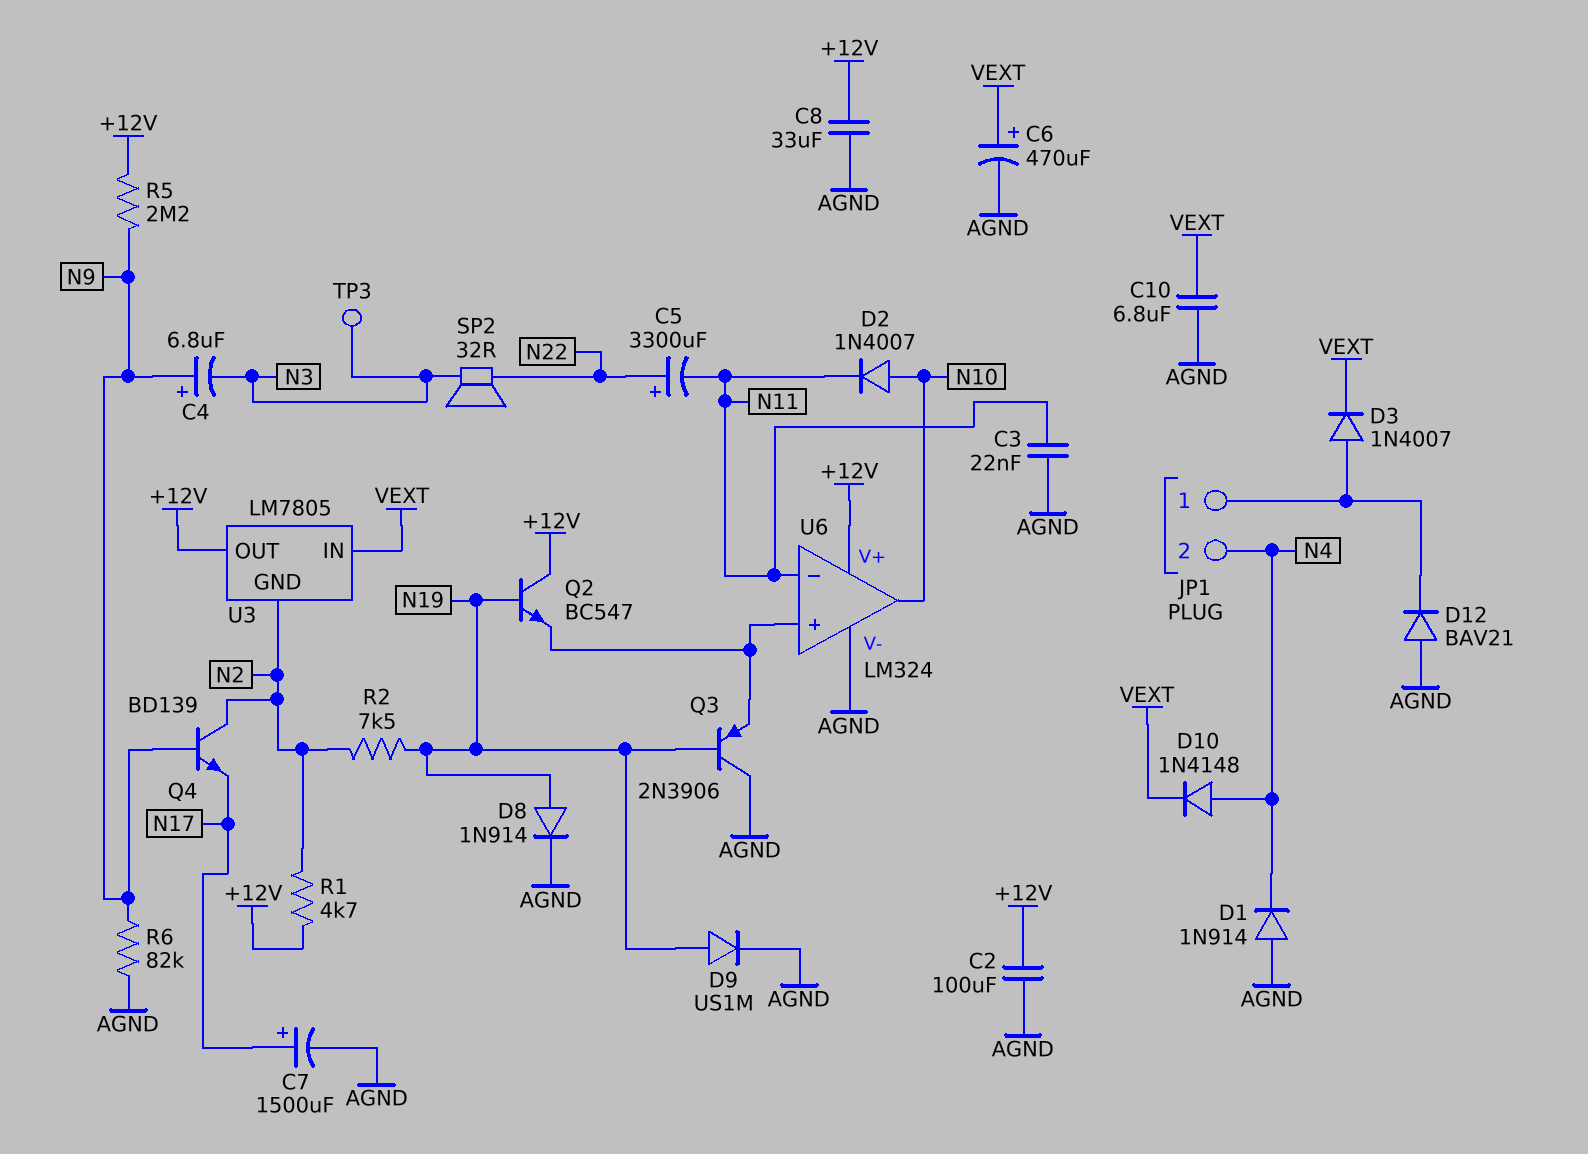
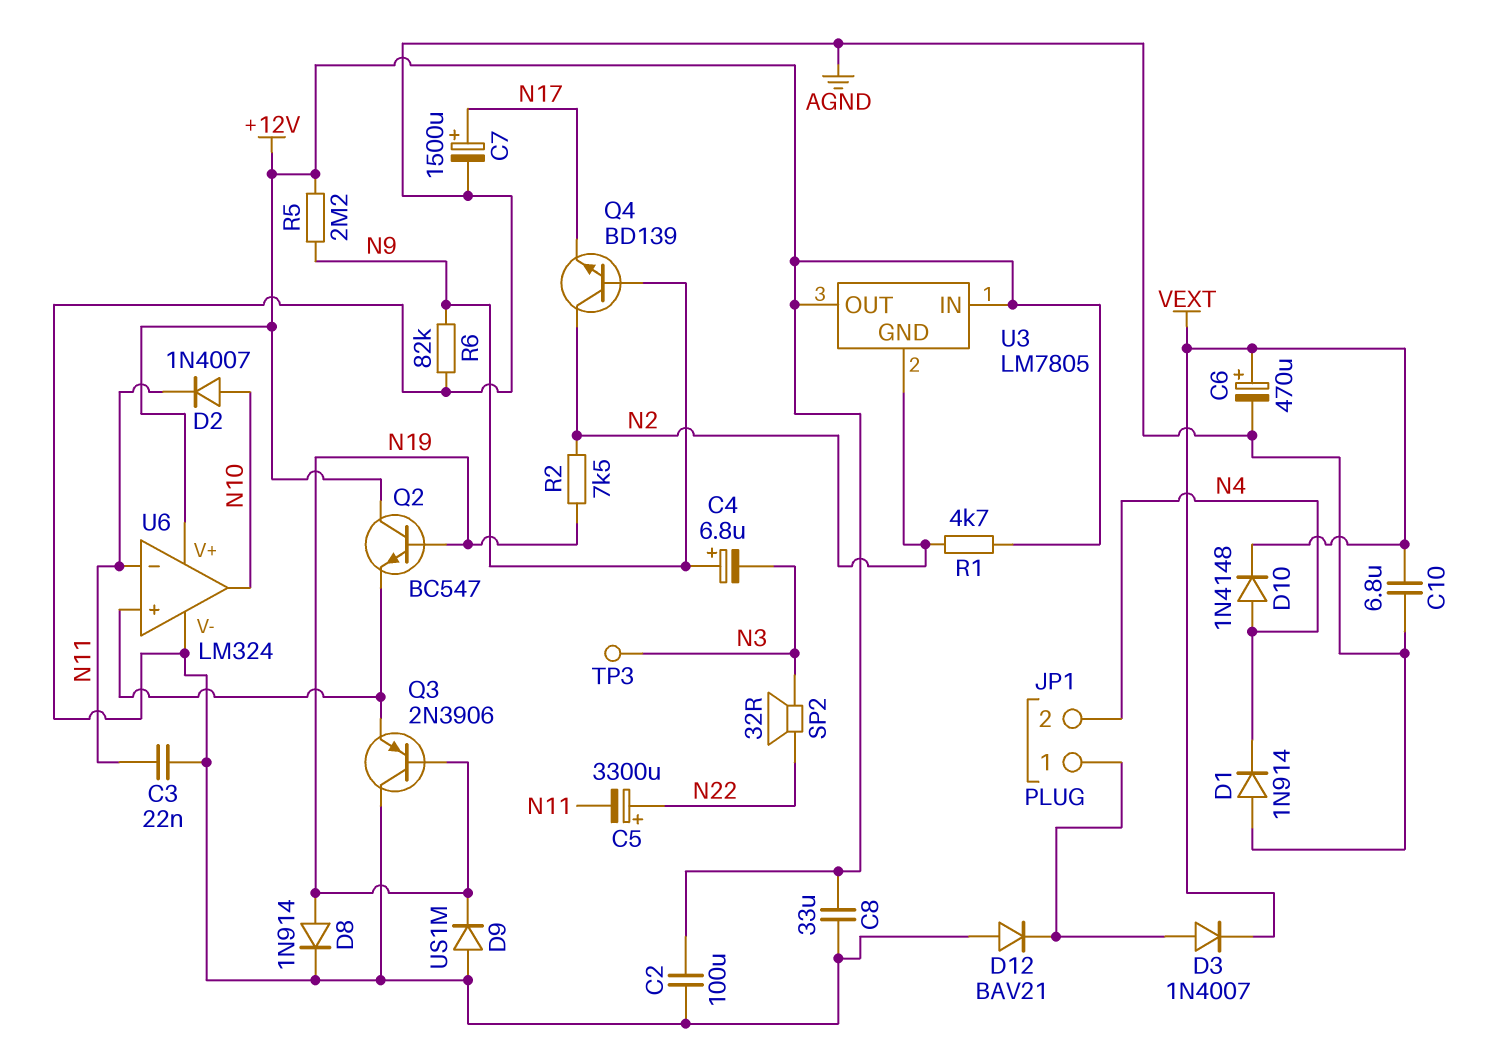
D9: diode US1M (A N19, K AGND) -> diode US1M (A AGND, K N19)
U3 pin IN: VEXT -> +12V

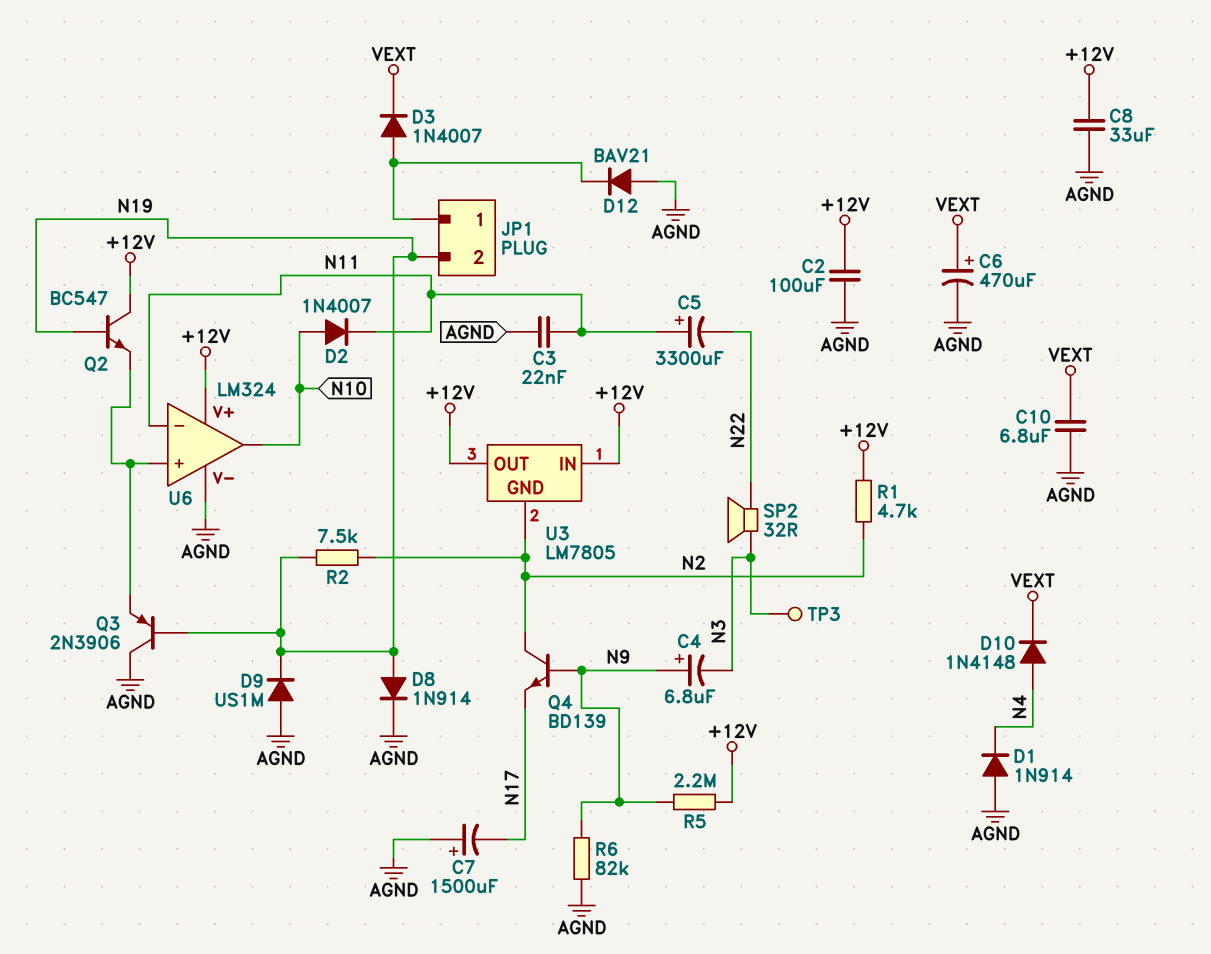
C5: 3300uF (plus N22, minus N11) -> 3300uF (plus N11, minus N22)
C7: 1500uF (plus N17, minus AGND) -> 1500uF (plus AGND, minus N17)
JP1 pin 2: N4 -> N19

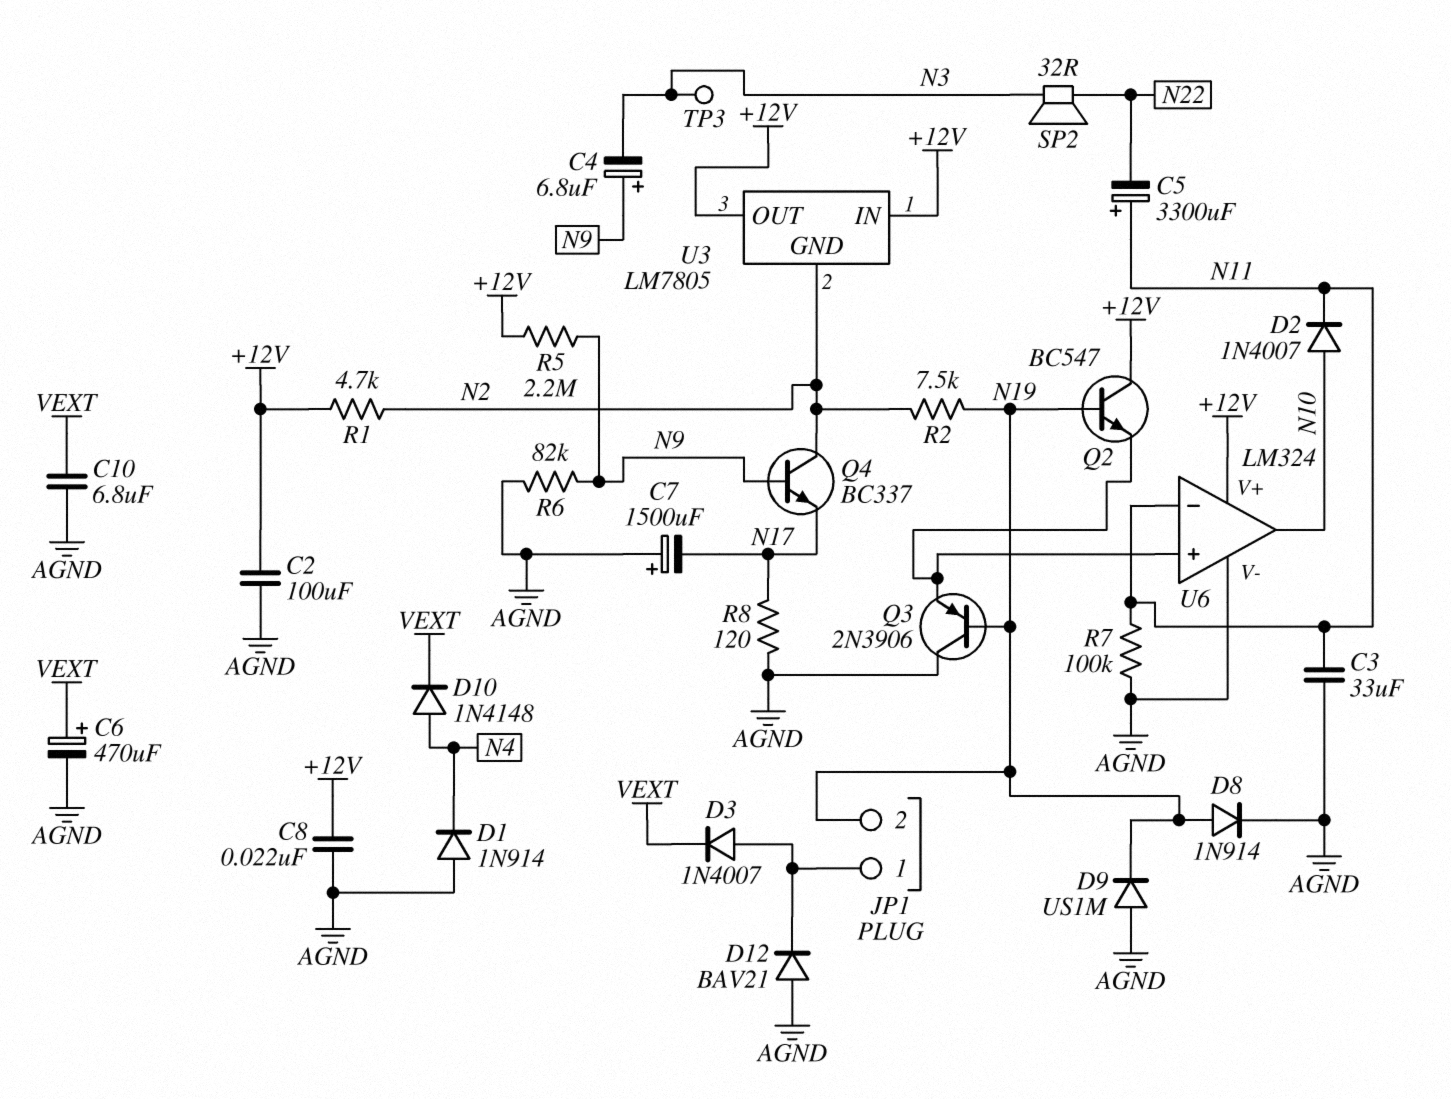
C3: 22nF (AGND, N11) -> 33uF (AGND, N11)
C8: 33uF (+12V, AGND) -> 22nF (+12V, AGND)
Q4: NPN BD139 (B N9, C N2, E N17) -> NPN BC337 (B N9, C N2, E N17)
R7: none -> 100k (AGND, N11)
R8: none -> 120 (AGND, N17)

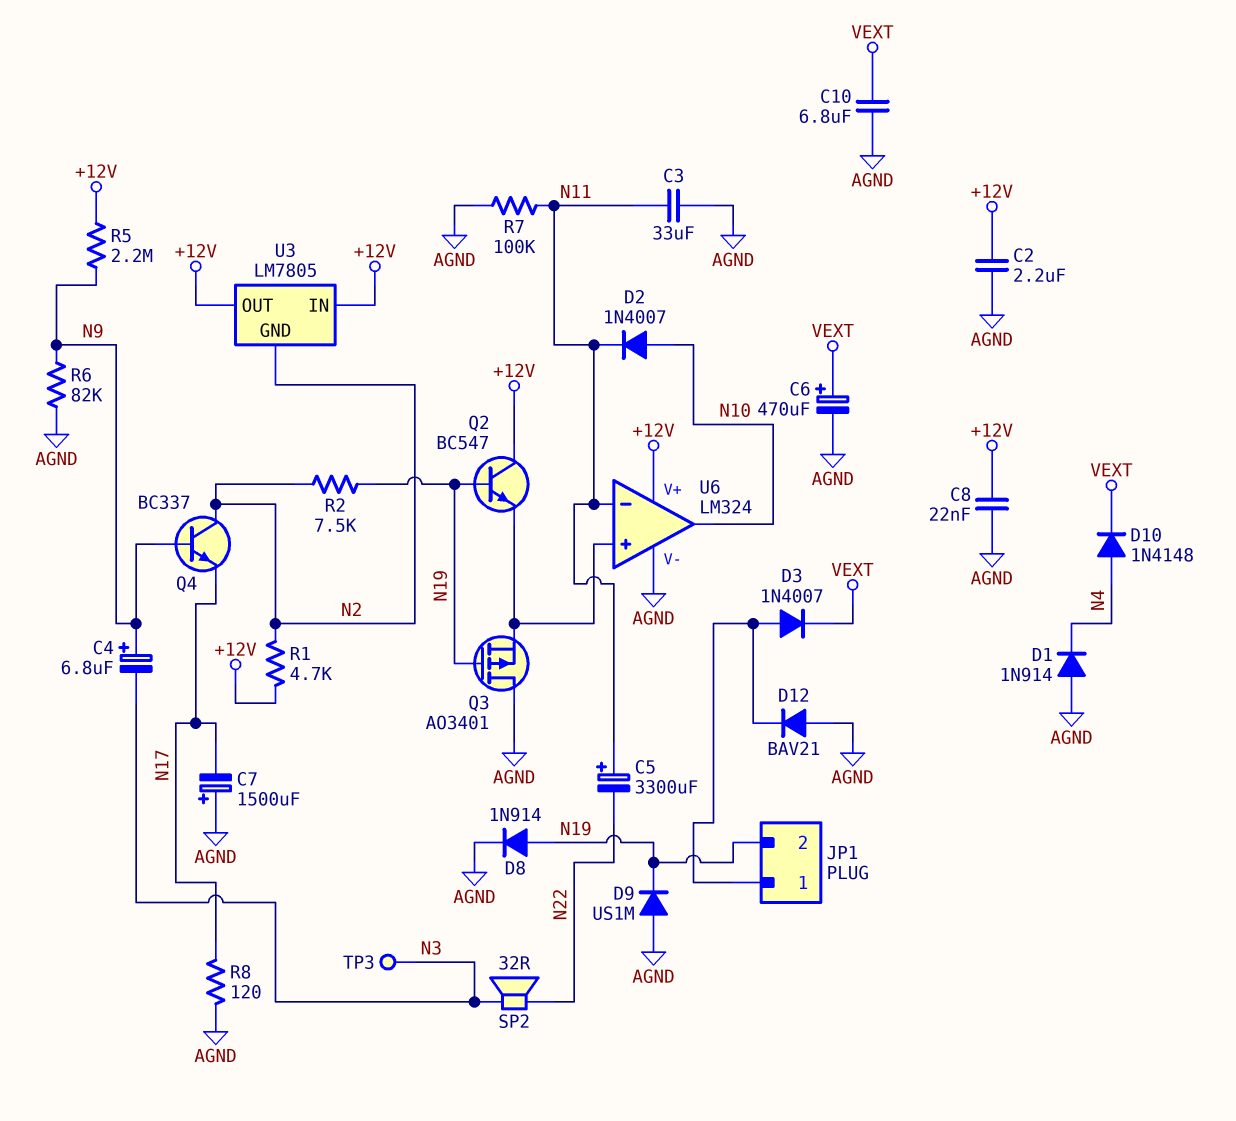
C2: 100uF (+12V, AGND) -> 2.2uF (+12V, AGND)
Q3: PNP 2N3906 (B N19, C AGND, E U6/in+) -> PMOS AO3401 (G N19, D AGND, S U6/in+)

